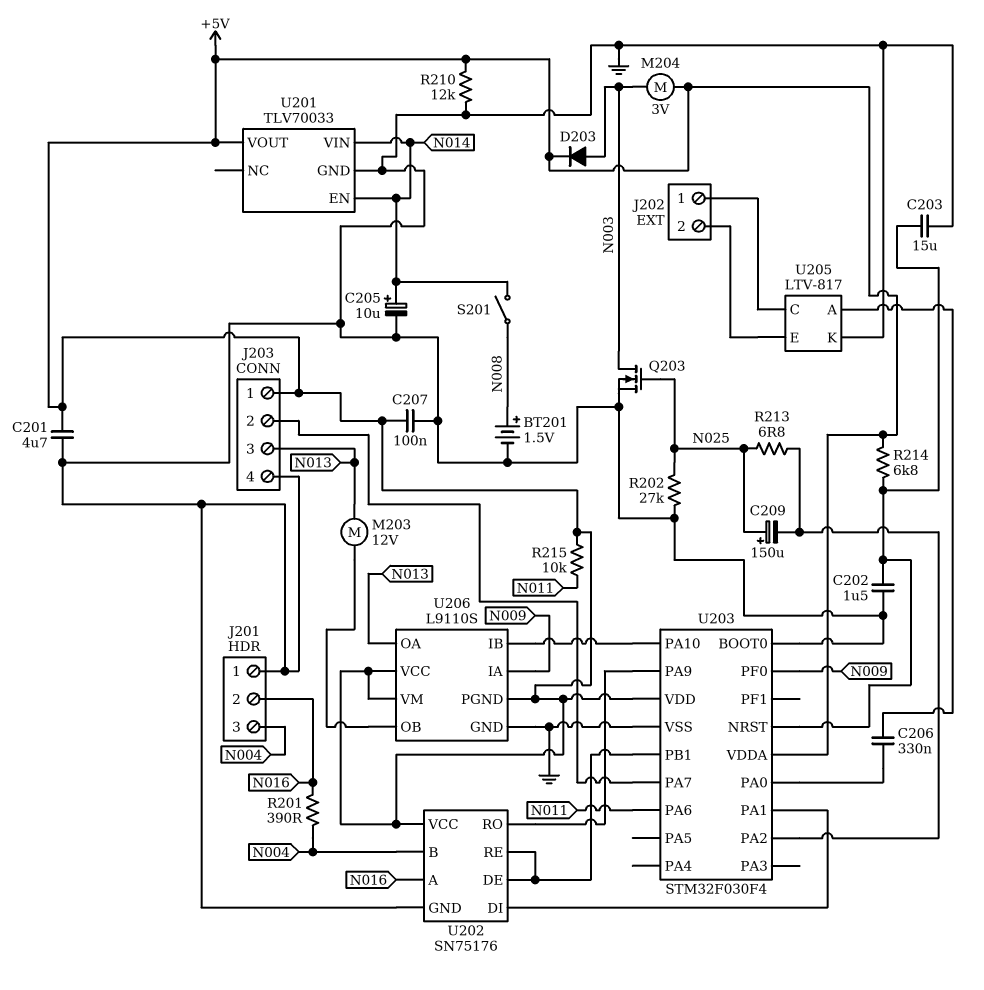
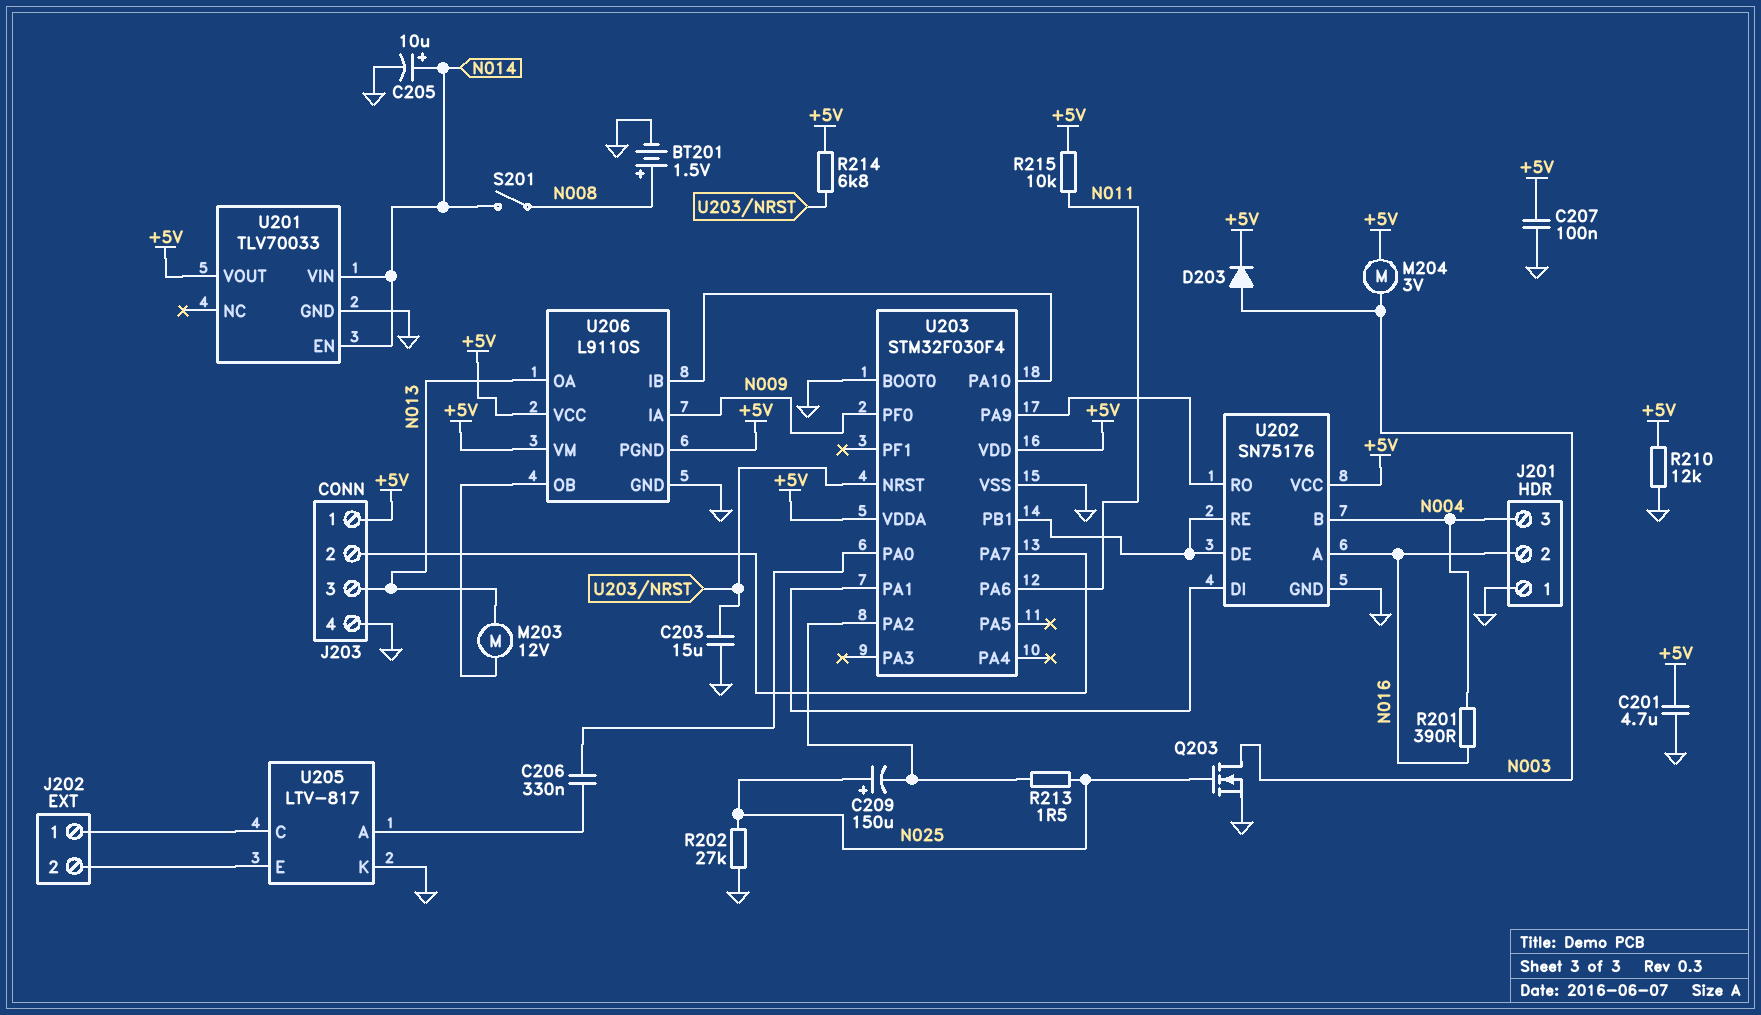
C202: 1.5uF (GND, U203/NRST) -> none
R213: 6.8 (N025, U203/PA2) -> 1.5 (N025, U203/PA2)

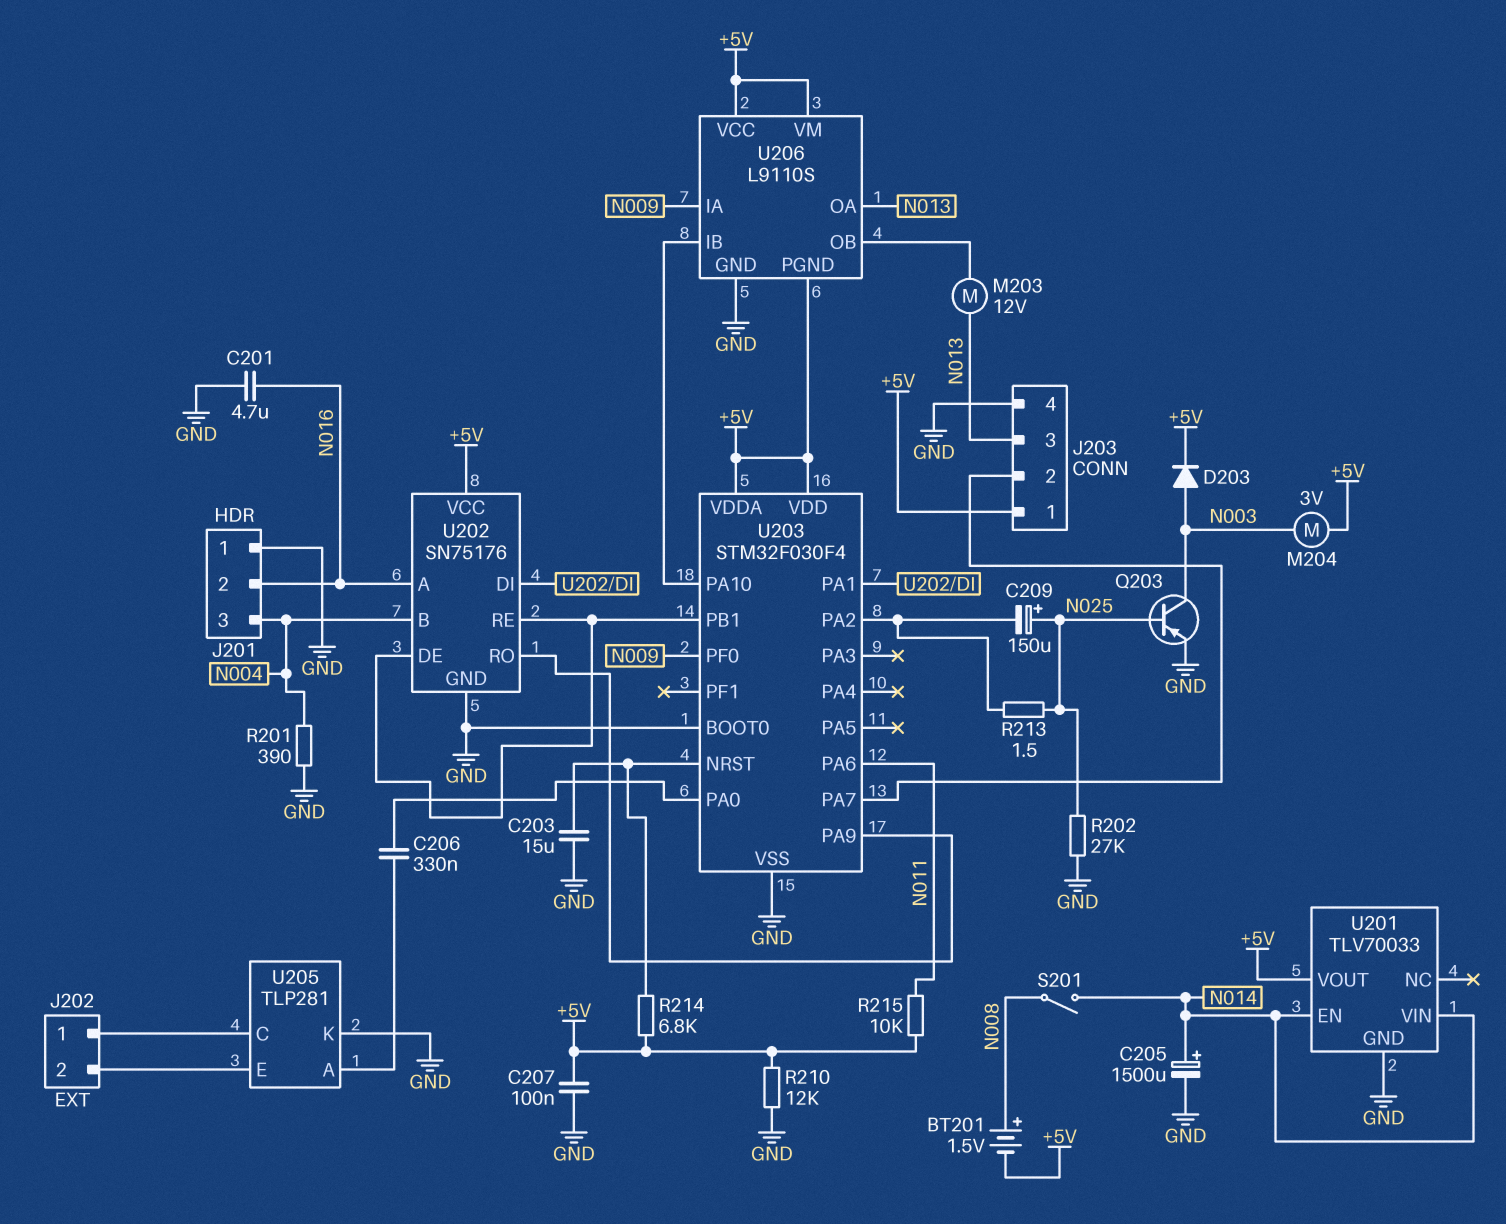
BT201: 1.5V (plus N008, minus GND) -> 1.5V (plus N008, minus +5V)
C201: 4.7uF (+5V, GND) -> 4.7uF (GND, N016)
C205: 10uF (plus N014, minus GND) -> 1500uF (plus N014, minus GND)
Q203: NMOS (G N025, D N003, S GND) -> PNP (B N025, C N003, E GND)
R201: 390 (N004, N016) -> 390 (GND, N004)
U205: LTV-817 -> TLP281

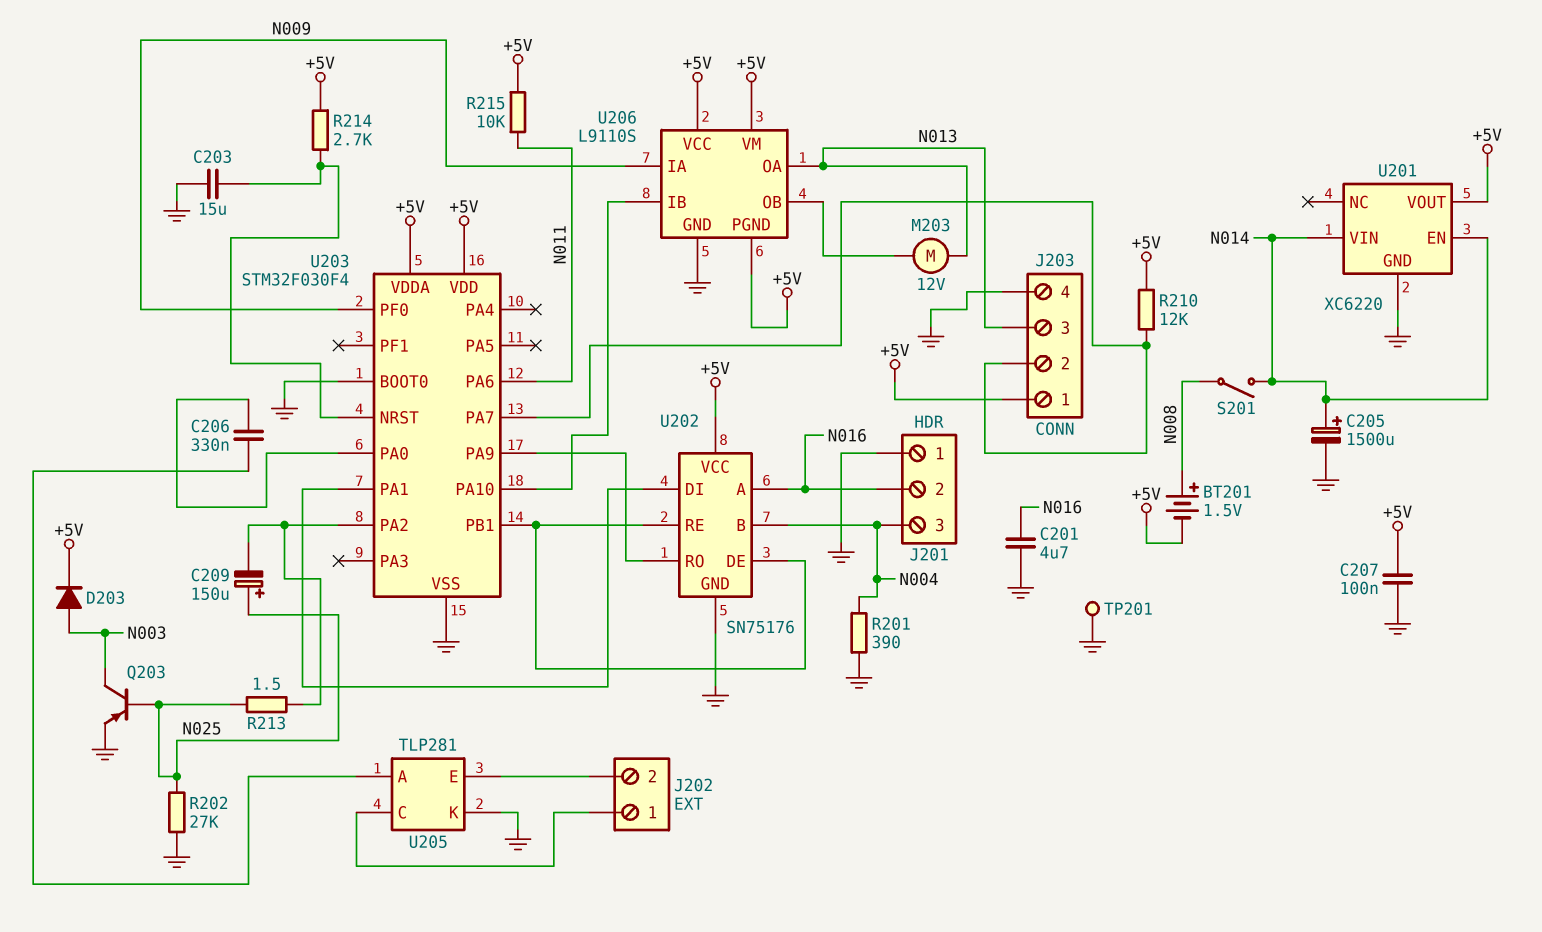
M204: motor 3V (+5V, N003) -> none
R210: 12k (+5V, GND) -> 12k (+5V, J203/2)
R214: 6.8k (+5V, U203/NRST) -> 2.7k (+5V, U203/NRST)
TP201: none -> test point (GND)
U201: TLV70033 -> XC6220

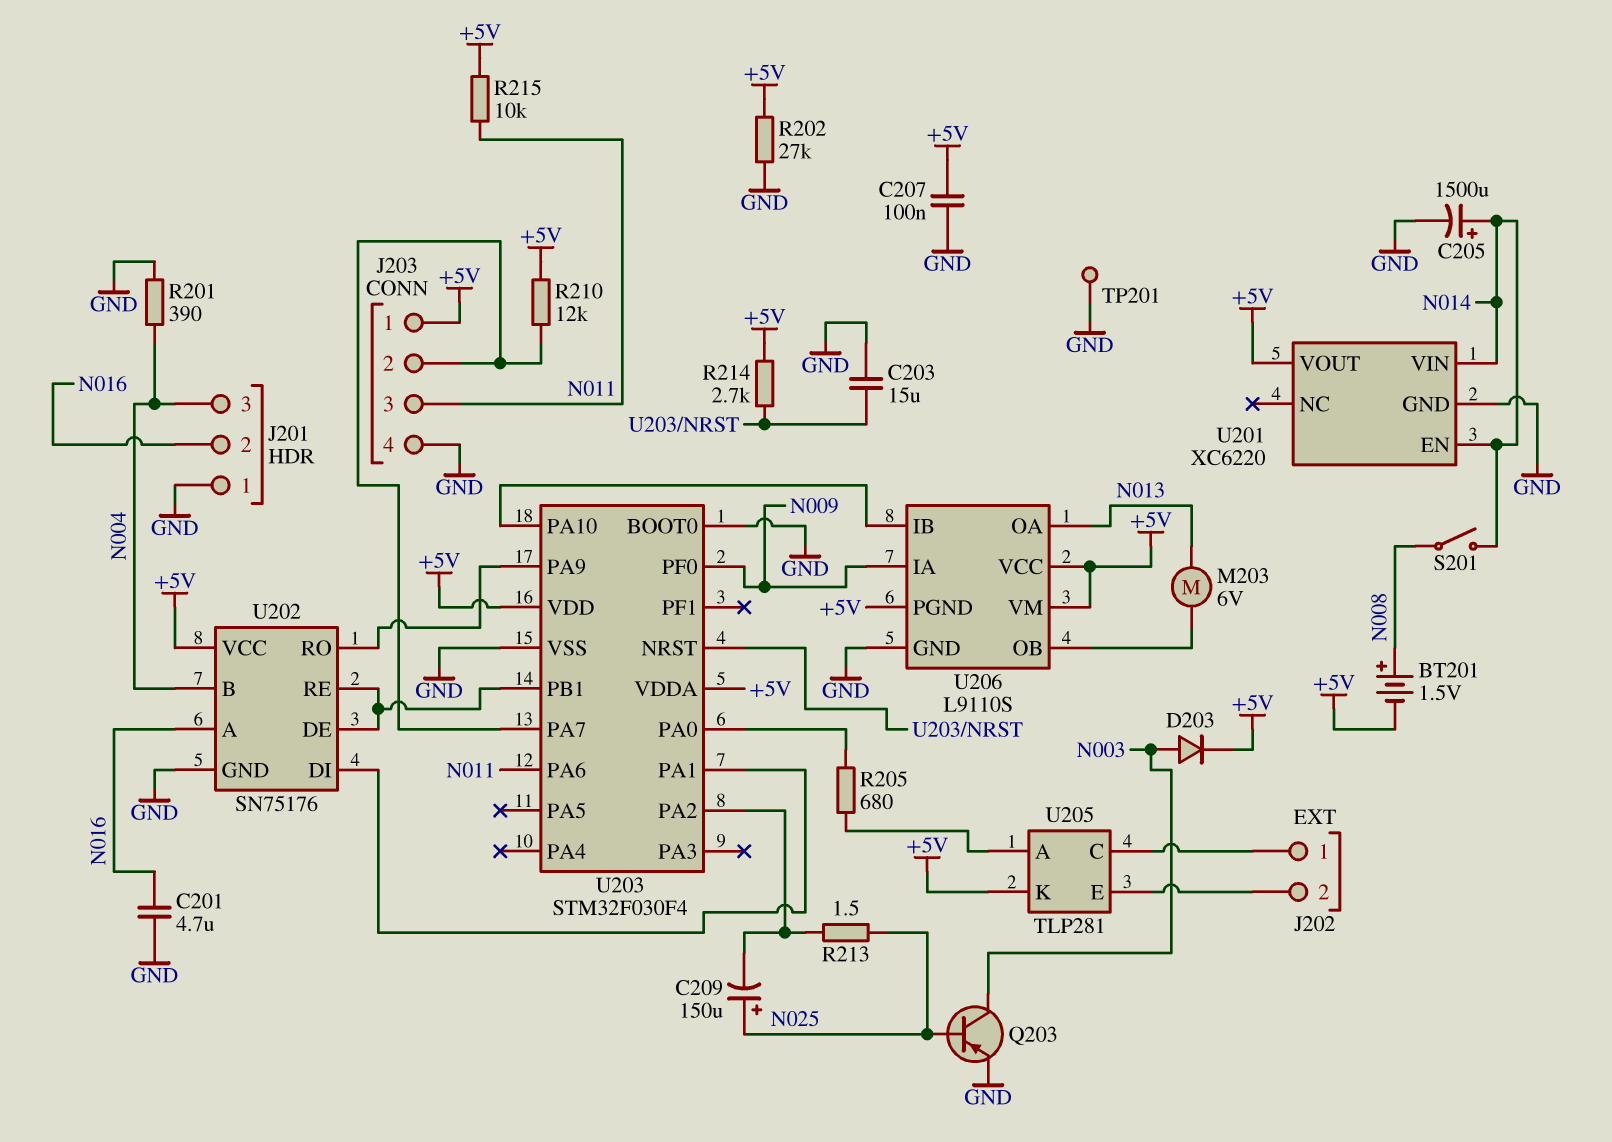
C206: 330nF (U203/PA0, U205/A) -> none
J203 pin 3: N013 -> N011
M203: motor 12V (N013, U206/OB) -> motor 6V (N013, U206/OB)
R202: 27k (GND, N025) -> 27k (+5V, GND)
R205: none -> 680 (U203/PA0, U205/A)
U205 pin K: GND -> +5V

